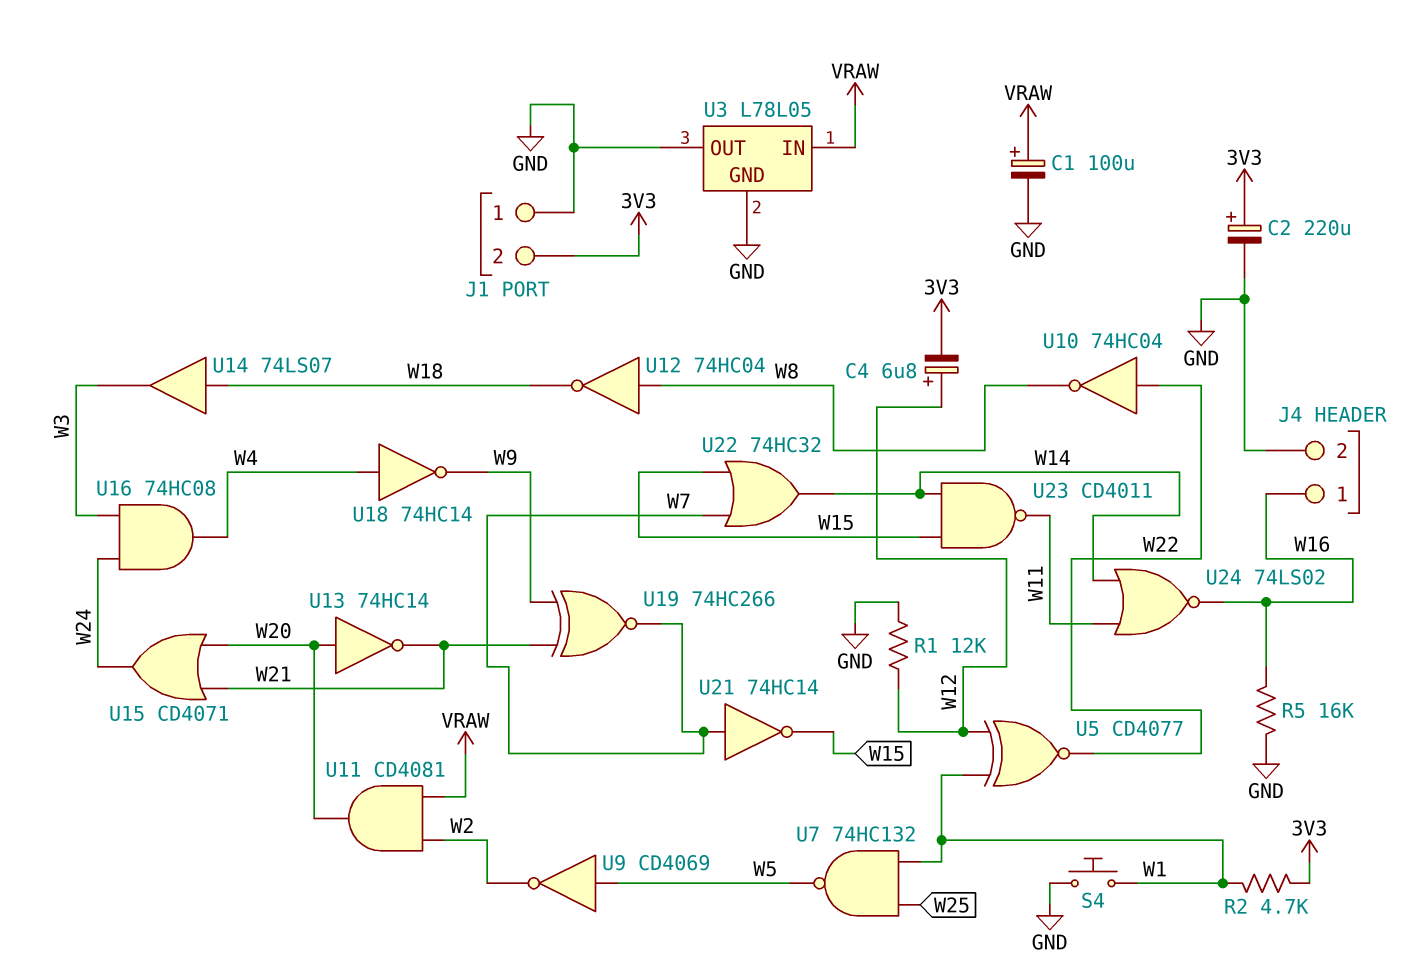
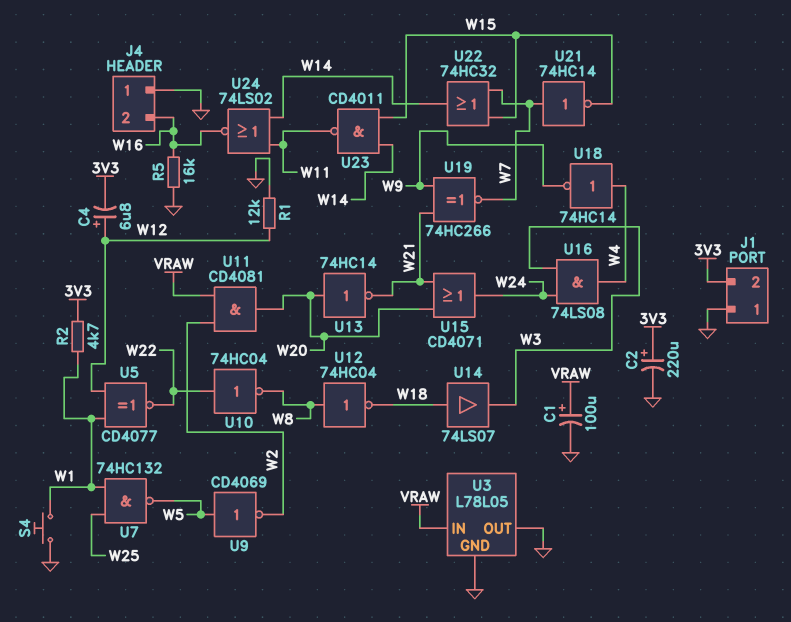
J4 pin 1: W16 -> GND
J4 pin 2: GND -> W16
U16: AND 74HC08 (in W3, in W24, out W4) -> AND 74LS08 (in W3, in W24, out W4)

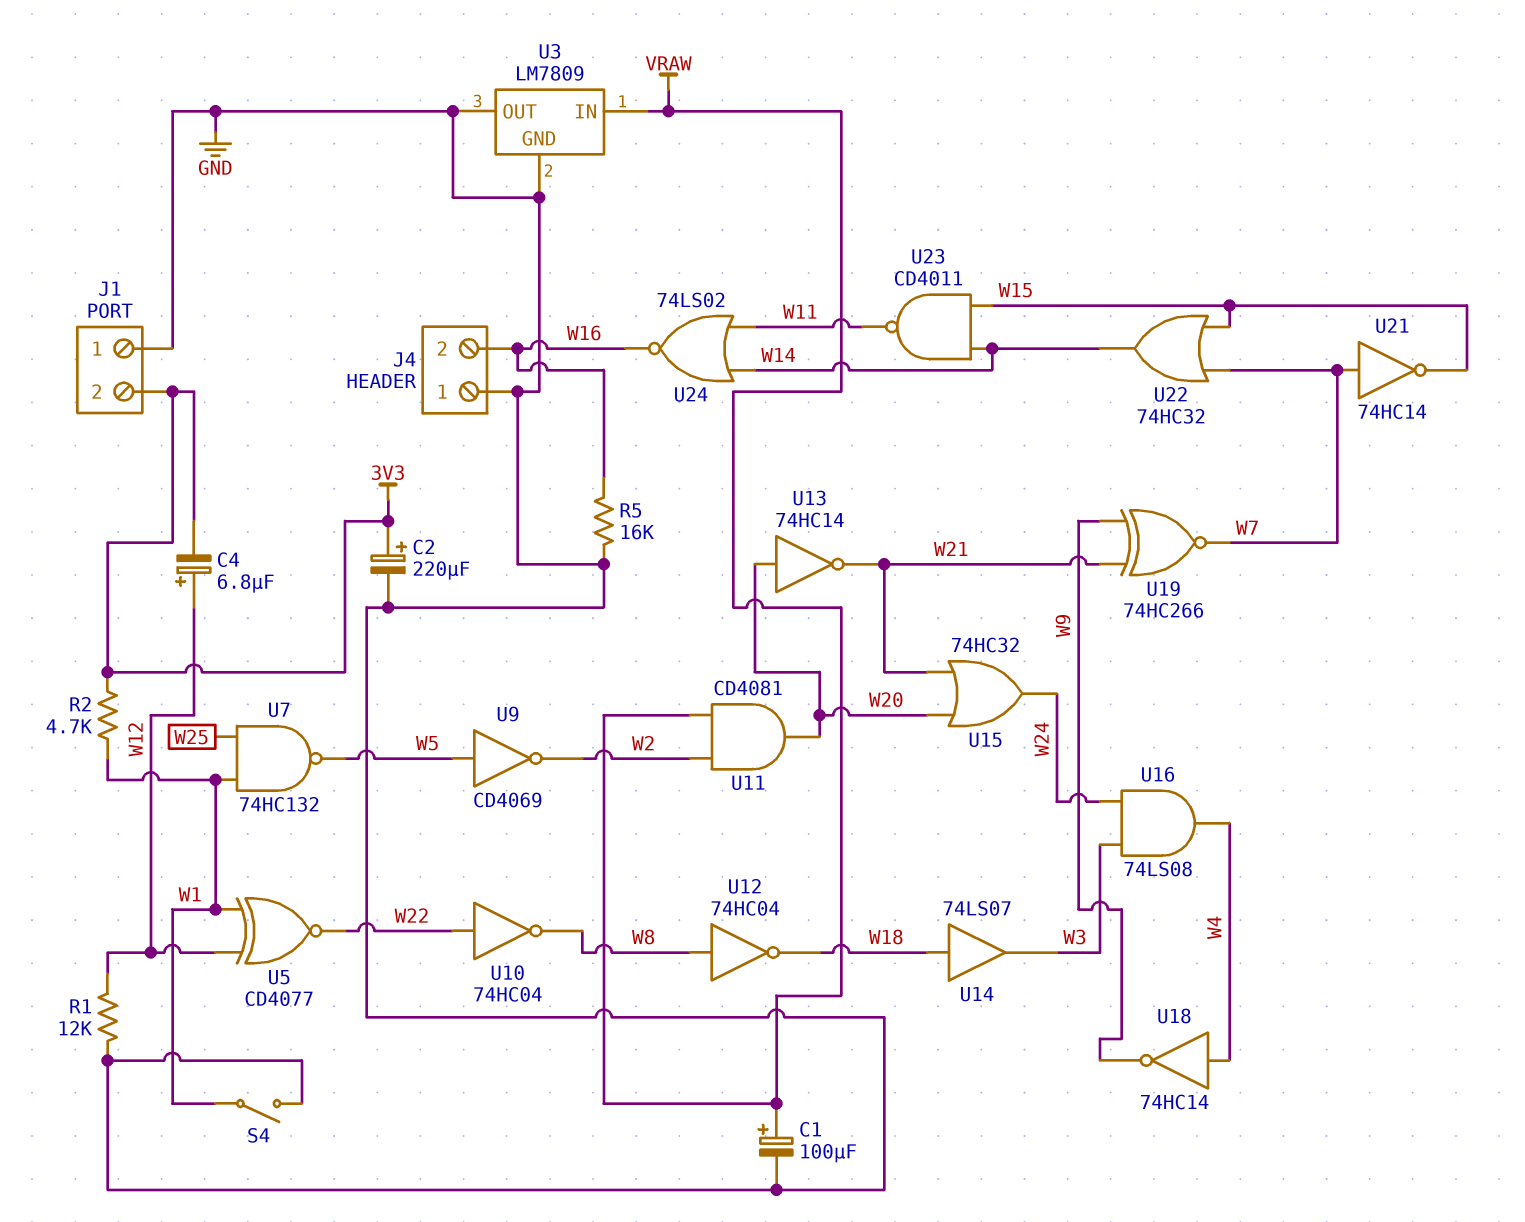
S4: button (GND, W1) -> switch (GND, W1)
U3: L78L05 -> LM7809
U15: OR CD4071 (in W20, in W21, out W24) -> OR 74HC32 (in W20, in W21, out W24)

